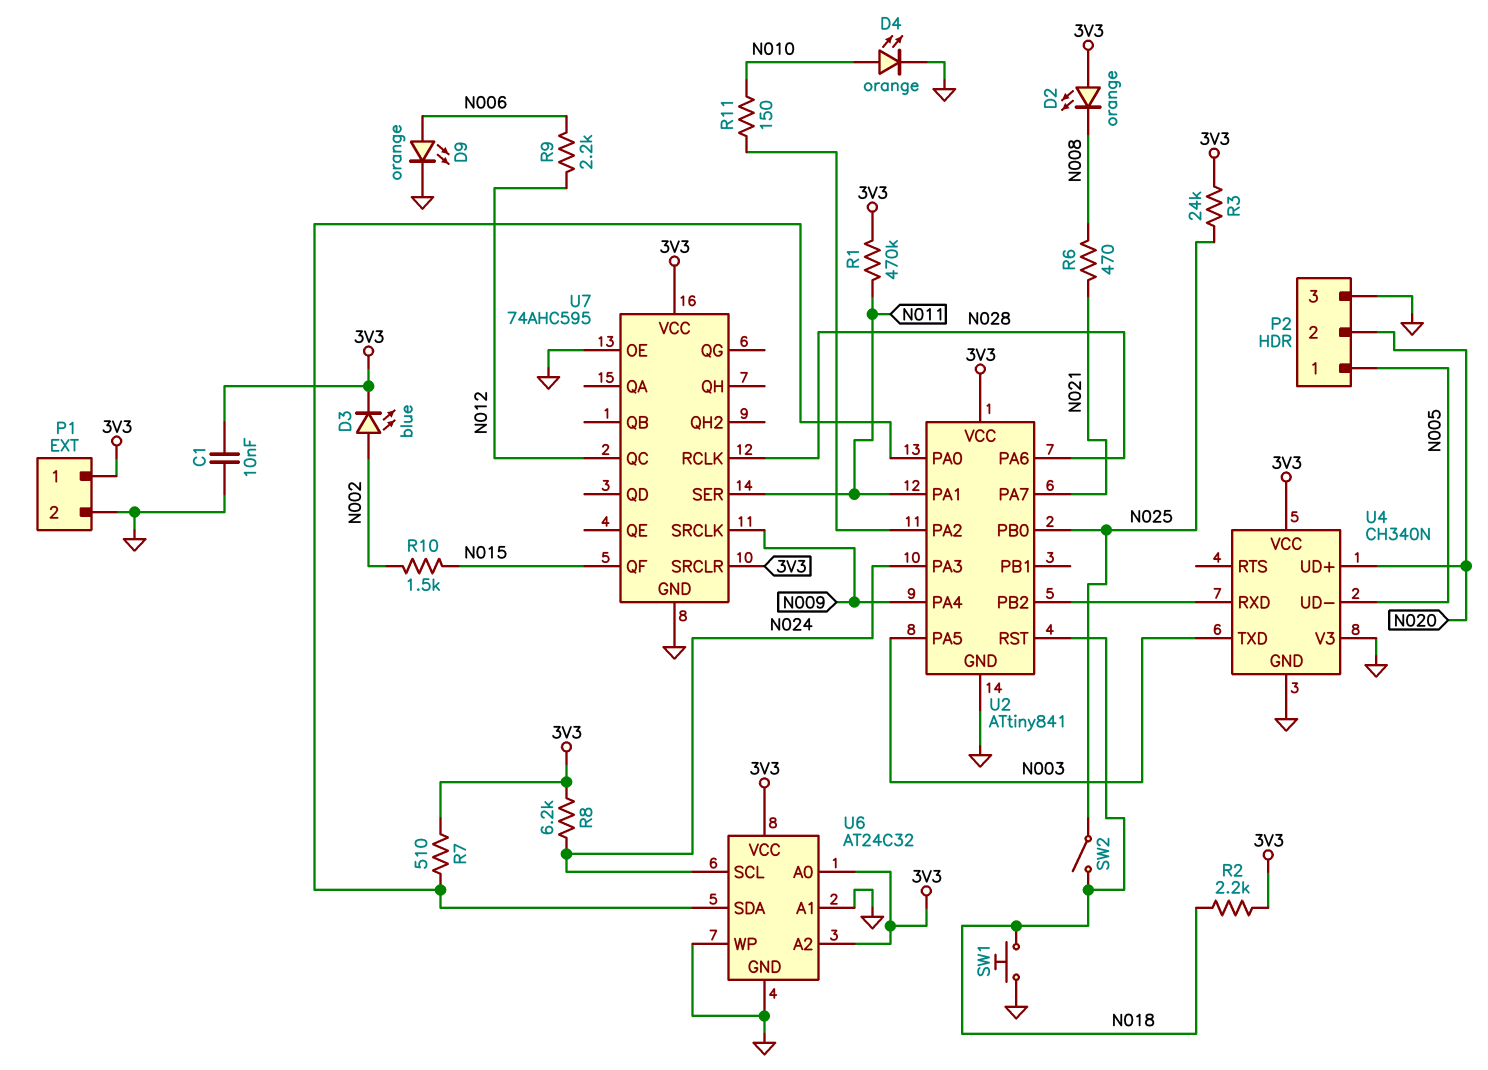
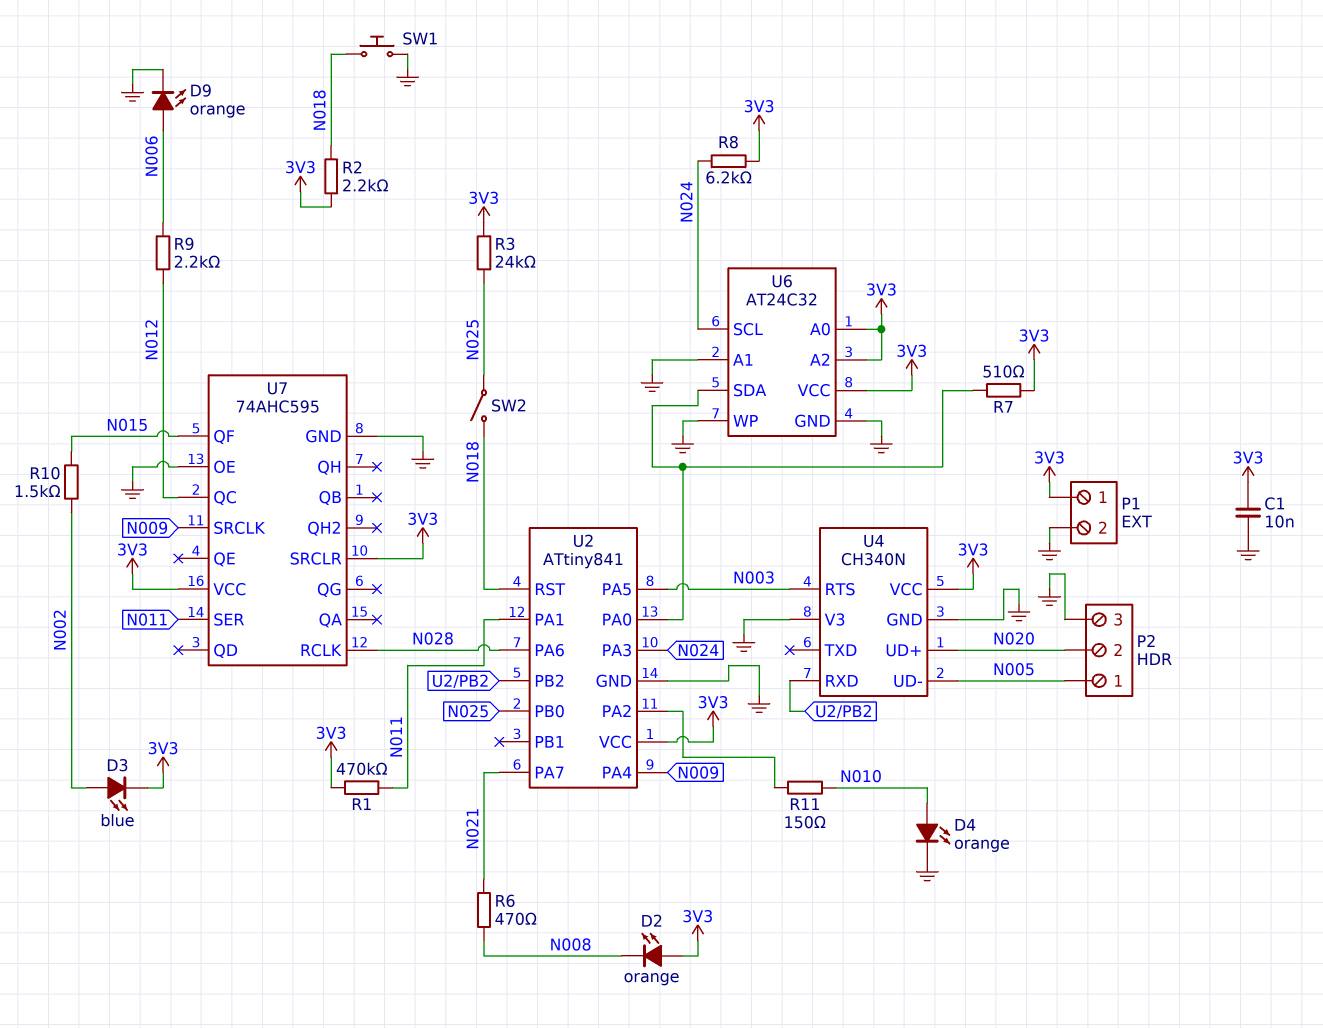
U4 pin RTS: none -> N003
U4 pin TXD: N003 -> none

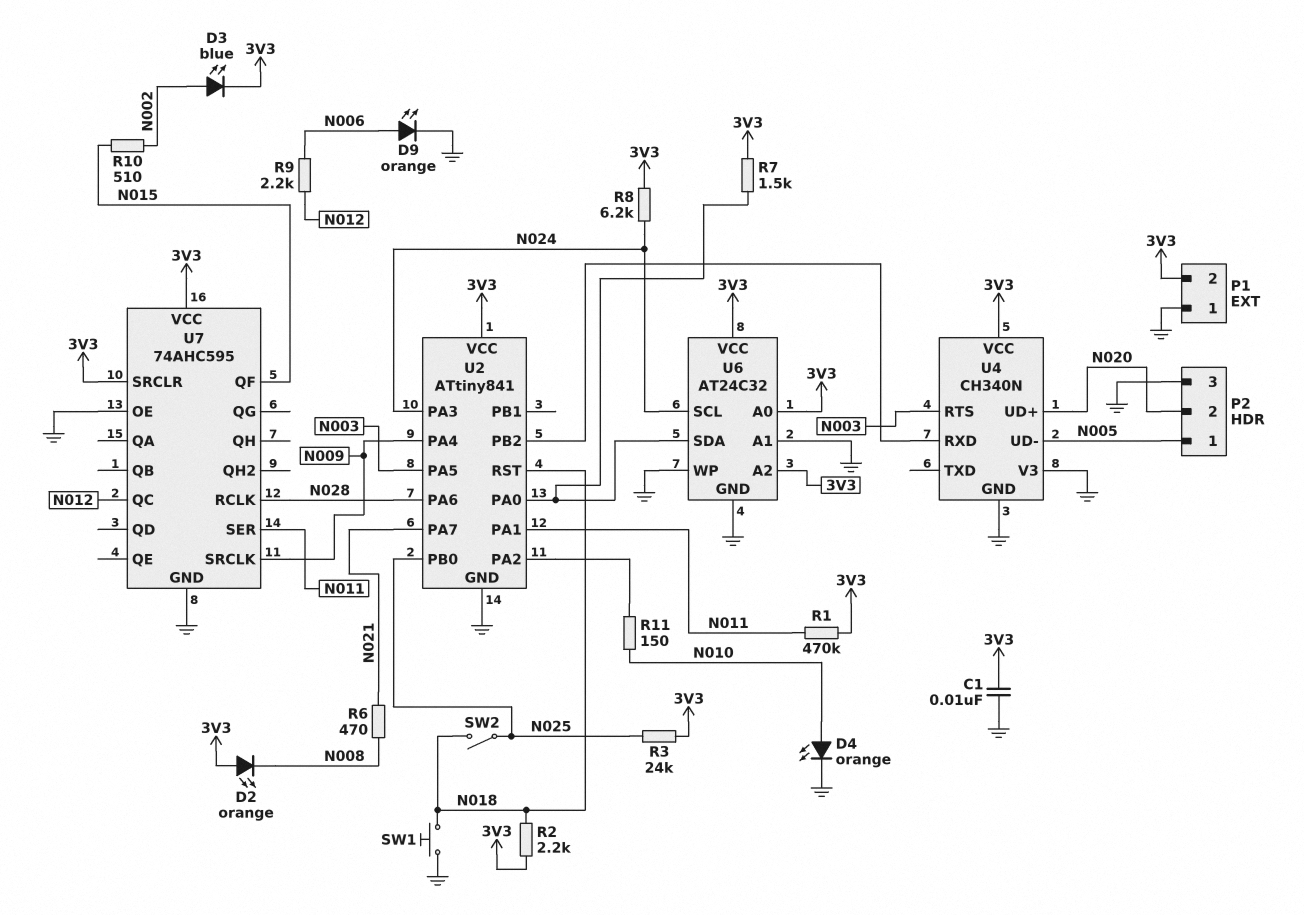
P1 pin 1: 3V3 -> GND
P1 pin 2: GND -> 3V3
R7: 510 (3V3, U2/PA0) -> 1.5k (3V3, U2/PA0)
R10: 1.5k (N002, N015) -> 510 (N002, N015)

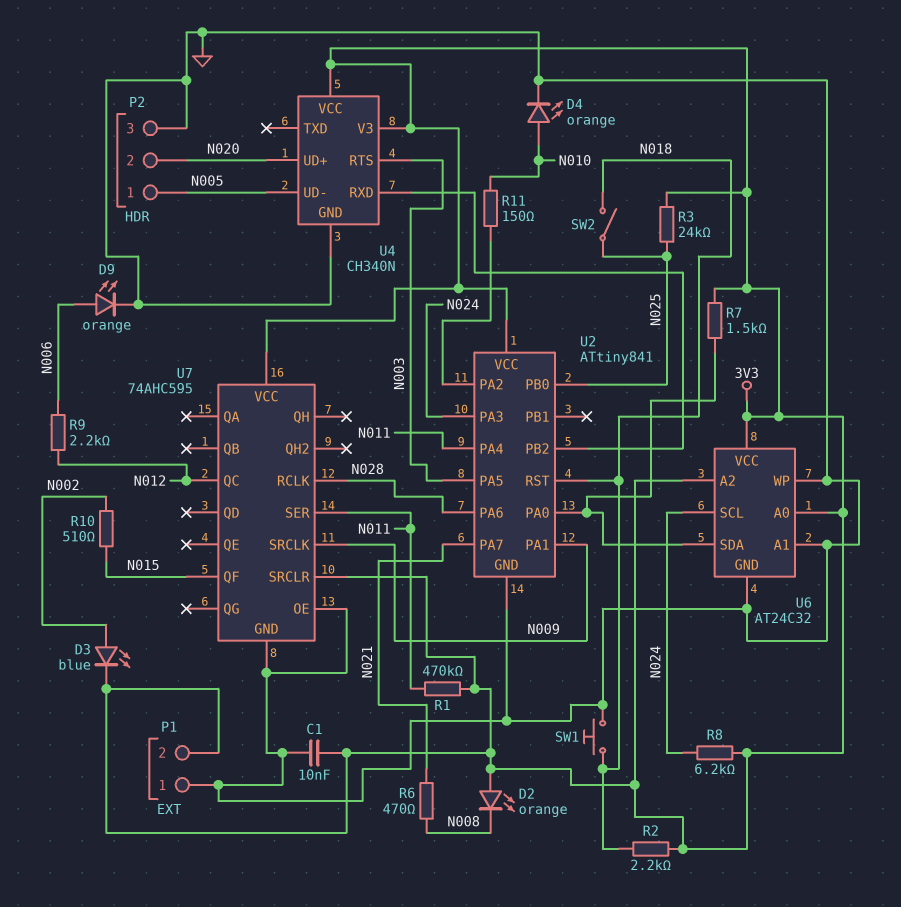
U2 pin PA1: N011 -> N009
U2 pin PA4: N009 -> N011
U4 pin V3: GND -> 3V3

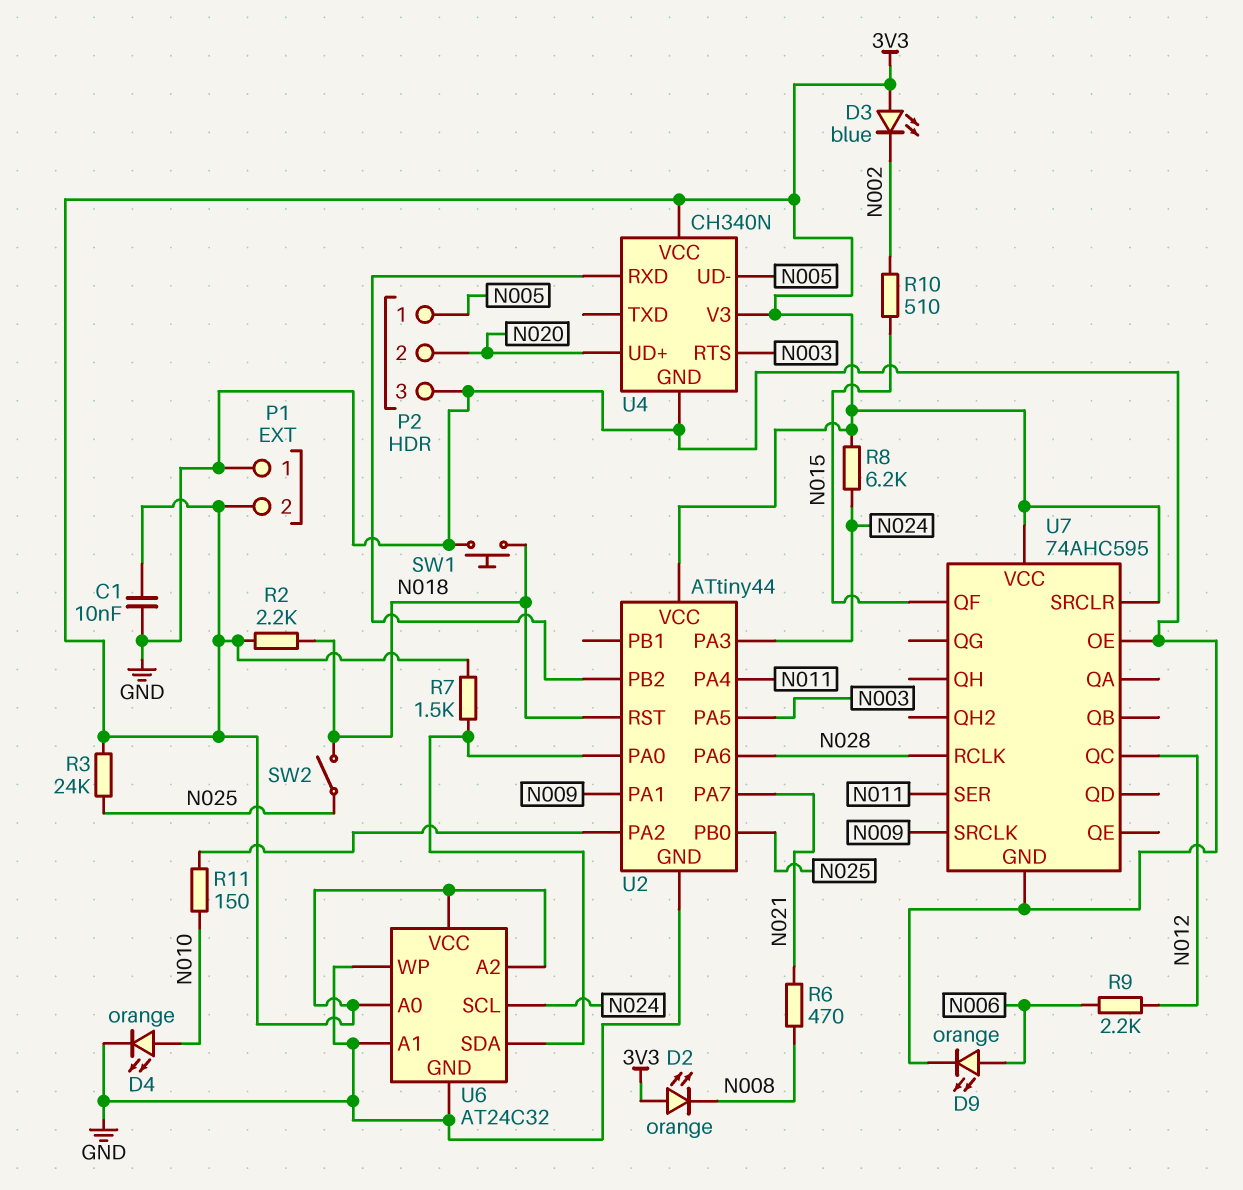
D3: LED blue (A N002, K 3V3) -> LED blue (A 3V3, K N002)
R1: 470k (3V3, N011) -> none
U2: ATtiny841 -> ATtiny44

